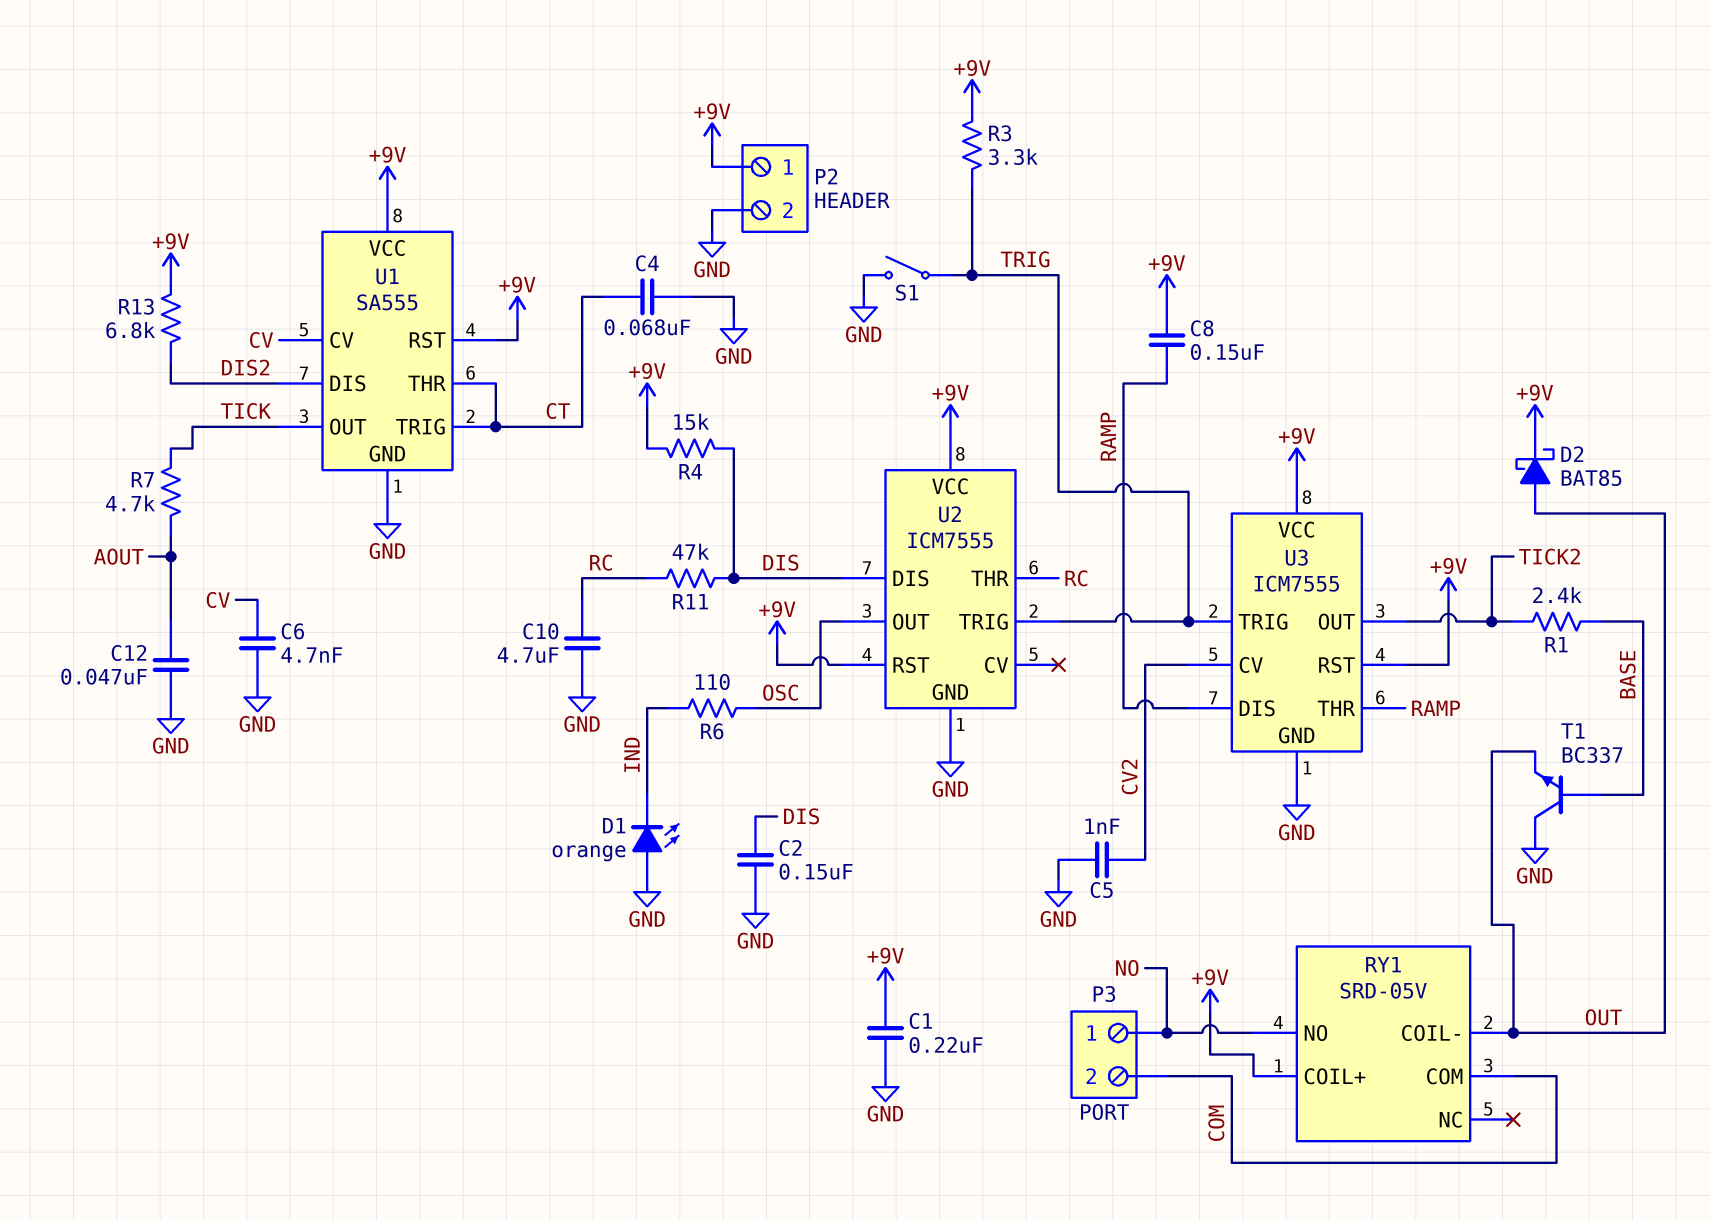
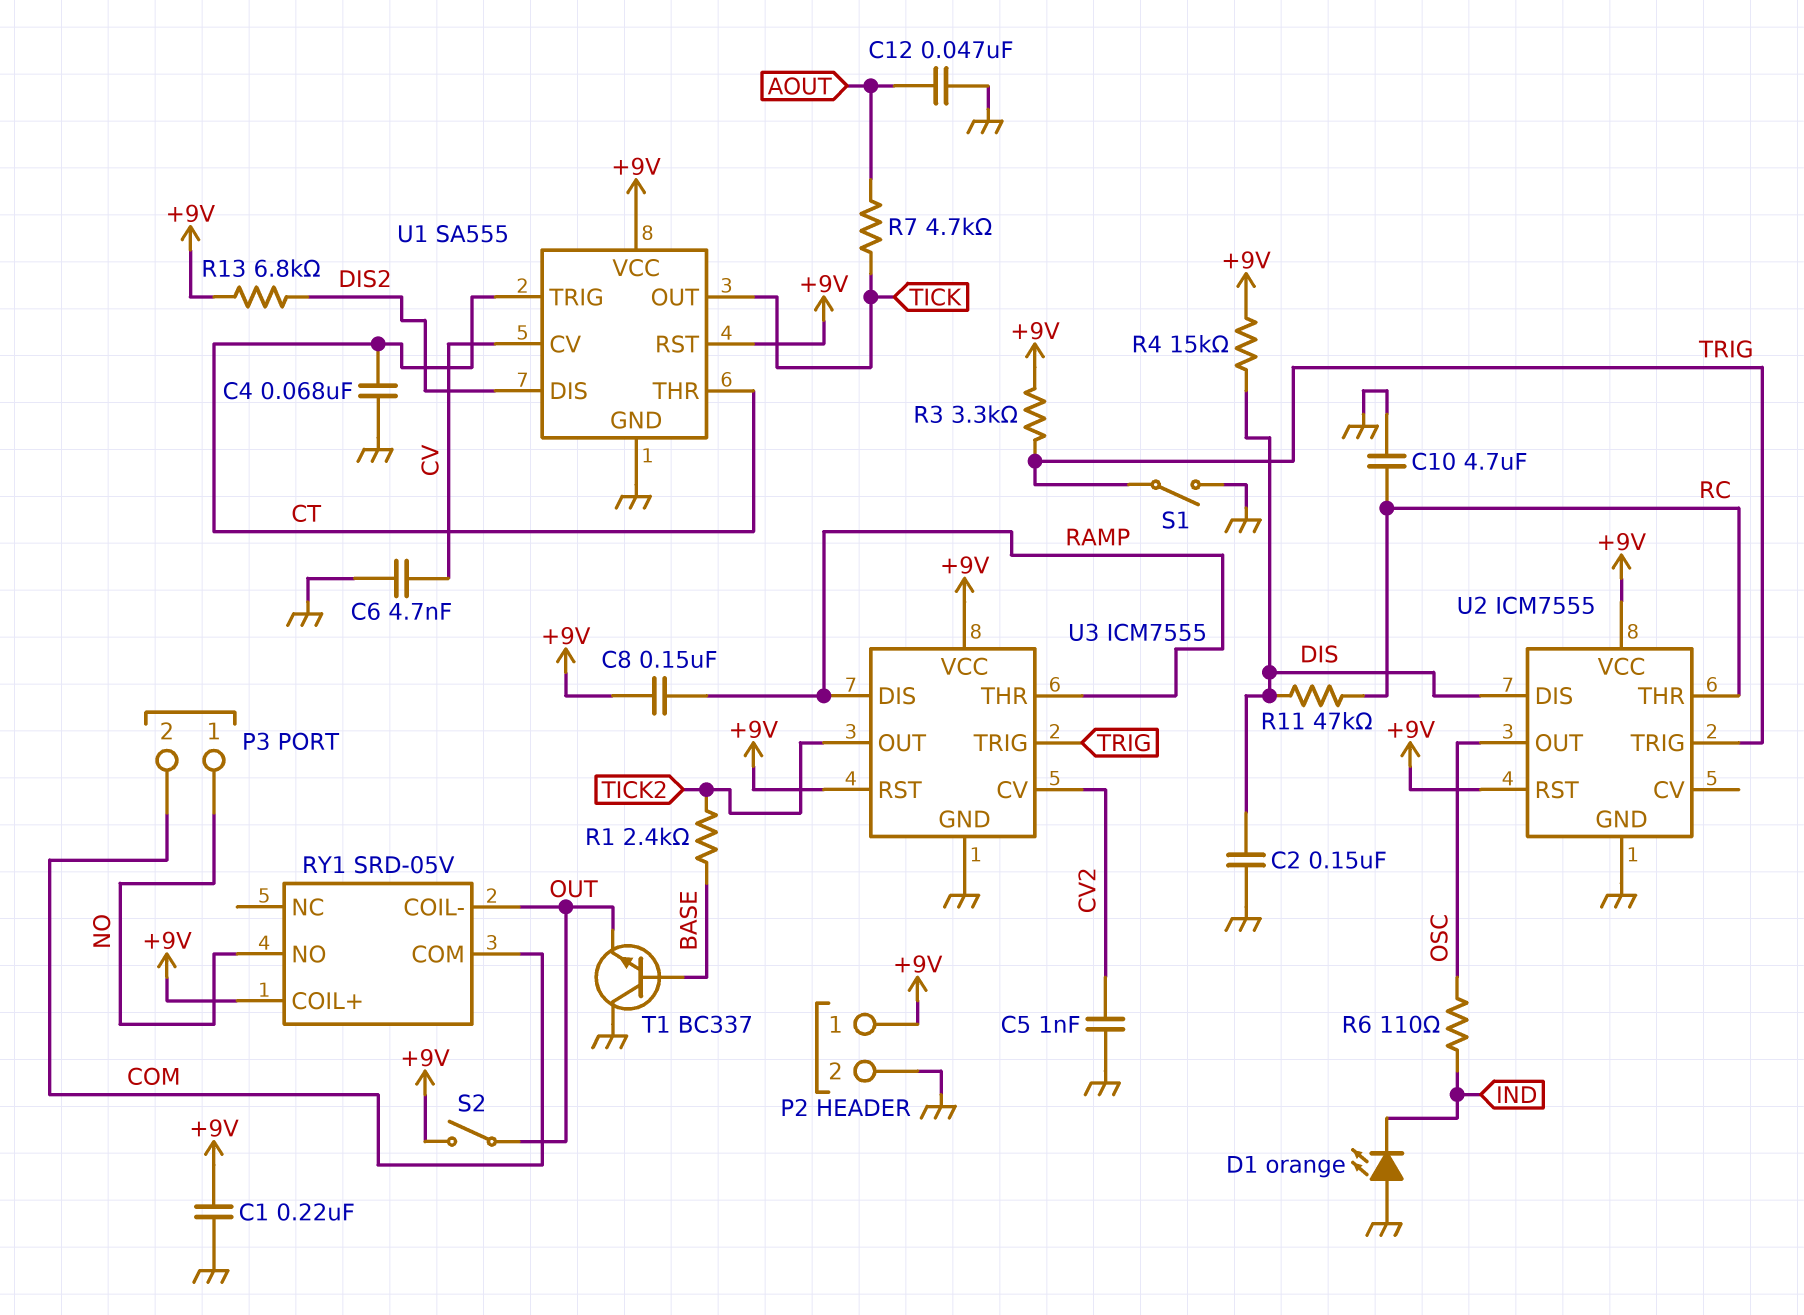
D2: schottky BAT85 (A OUT, K +9V) -> none
S2: none -> switch (+9V, OUT)

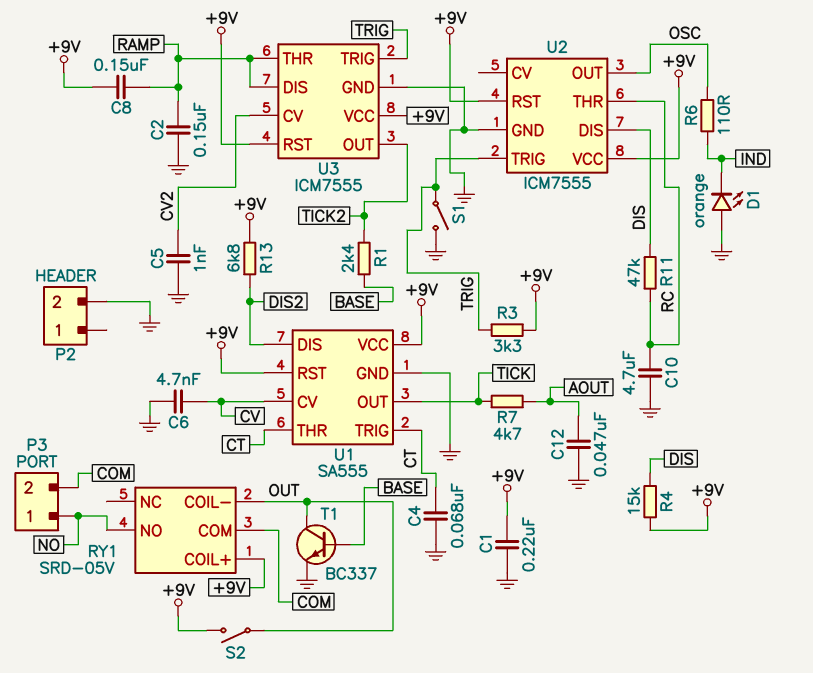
C2: 150nF (DIS, GND) -> 150nF (GND, RAMP)
P2 pin 1: +9V -> none
T1: NPN BC337 (B BASE, C GND, E OUT) -> NPN BC337 (B BASE, C OUT, E GND)

